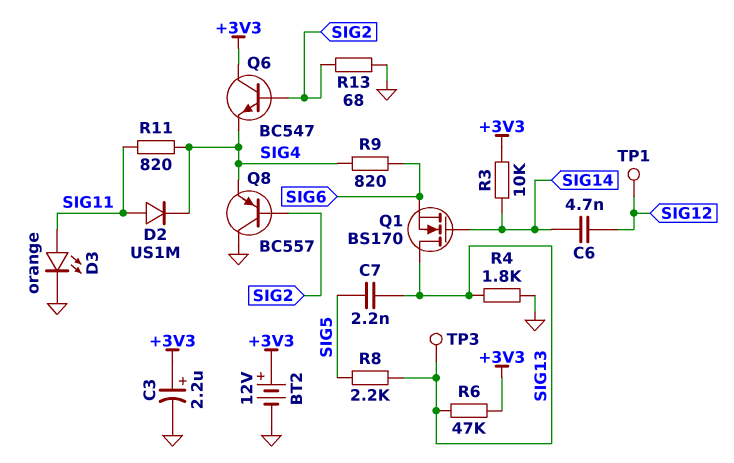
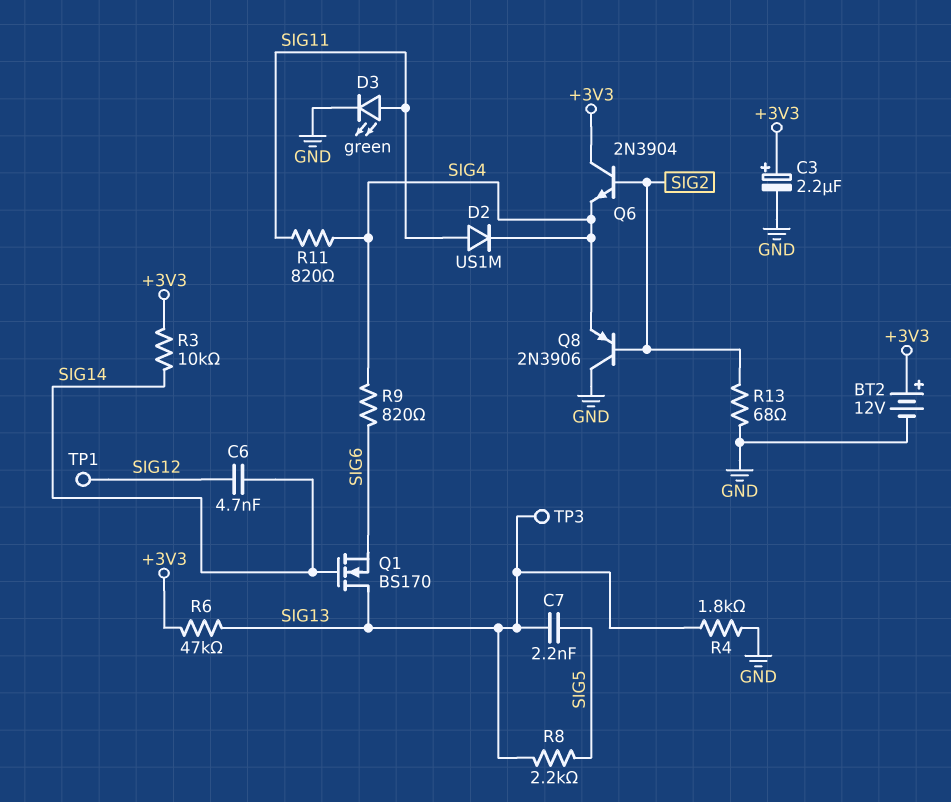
D3: LED orange (A SIG11, K GND) -> LED green (A SIG11, K GND)
Q6: NPN BC547 (B SIG2, C +3V3, E SIG4) -> NPN 2N3904 (B SIG2, C +3V3, E SIG4)
Q8: PNP BC557 (B SIG2, C GND, E SIG4) -> PNP 2N3906 (B SIG2, C GND, E SIG4)

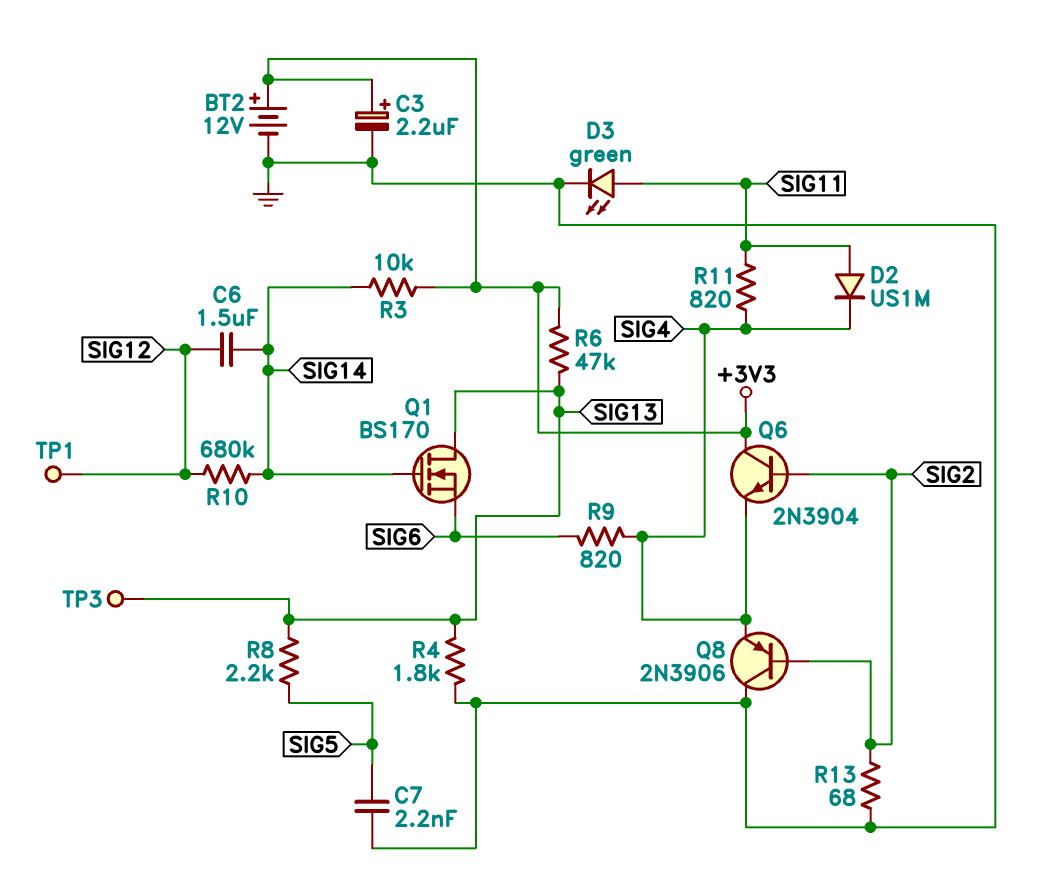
C6: 4.7nF (SIG12, SIG14) -> 1.5uF (SIG12, SIG14)
C7: 2.2nF (SIG5, SIG13) -> 2.2nF (GND, SIG5)
R10: none -> 680k (SIG12, SIG14)

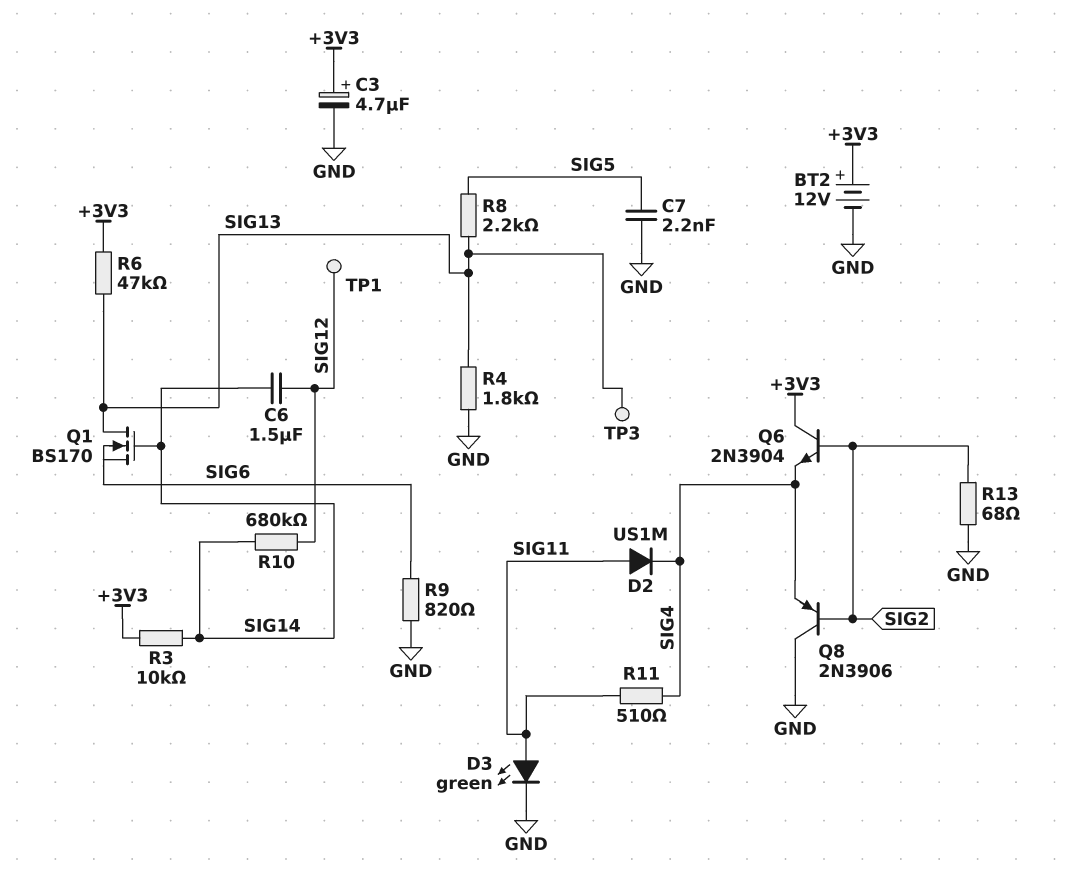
C3: 2.2uF (plus +3V3, minus GND) -> 4.7uF (plus +3V3, minus GND)
R9: 820 (SIG4, SIG6) -> 820 (GND, SIG6)
R11: 820 (SIG4, SIG11) -> 510 (SIG4, SIG11)

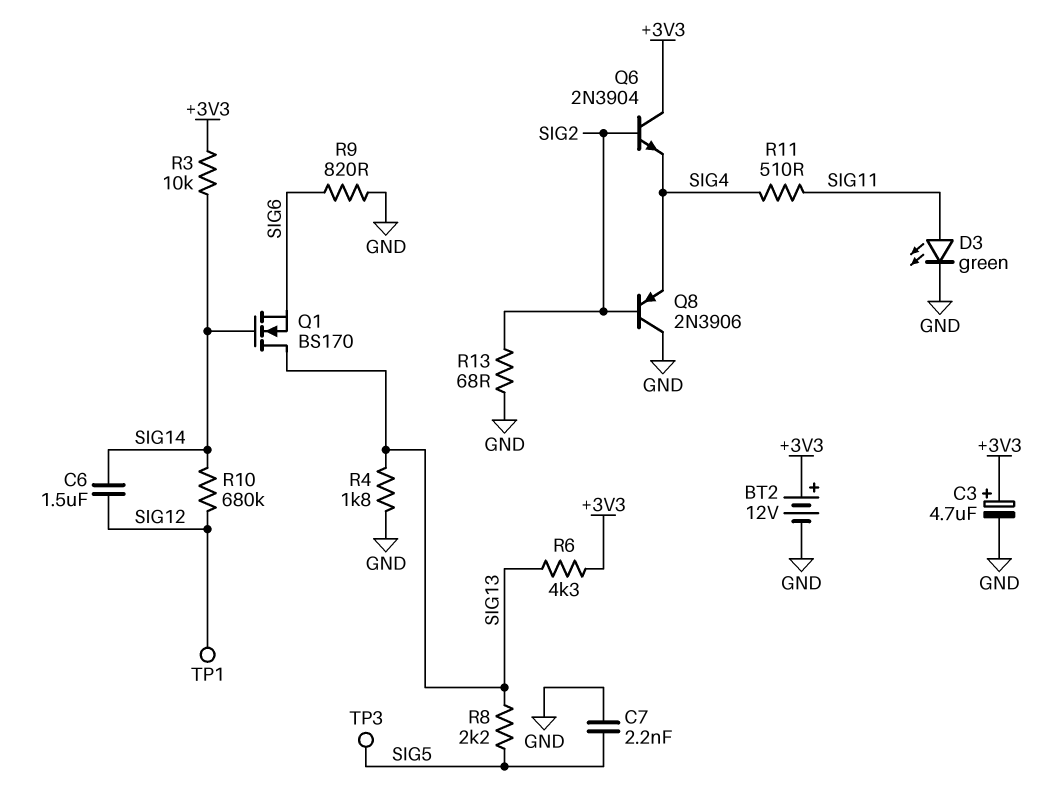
D2: diode US1M (A SIG11, K SIG4) -> none
R6: 47k (+3V3, SIG13) -> 4.3k (+3V3, SIG13)
TP3: test point (SIG13) -> test point (SIG5)

